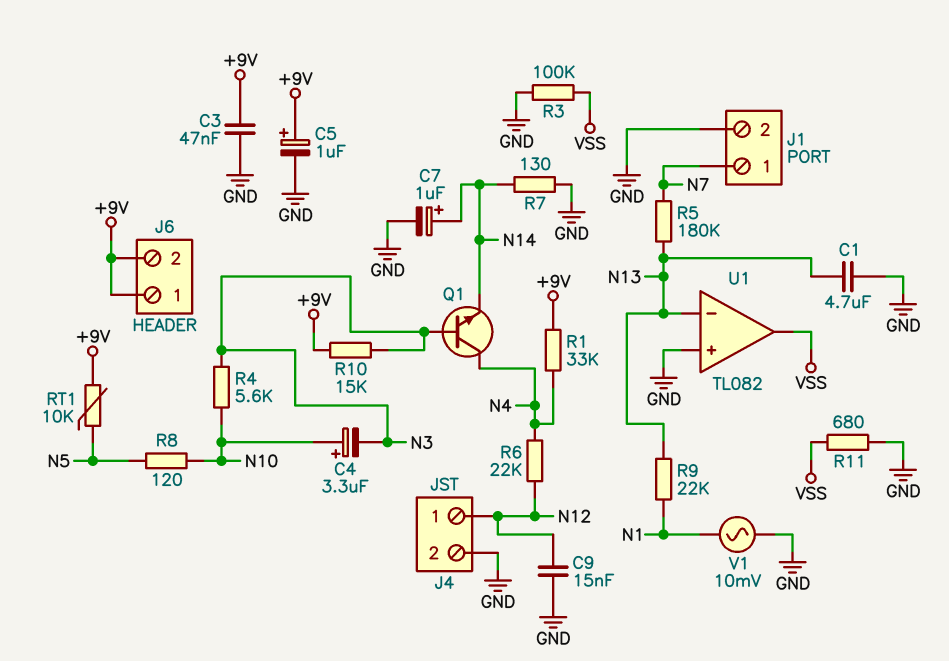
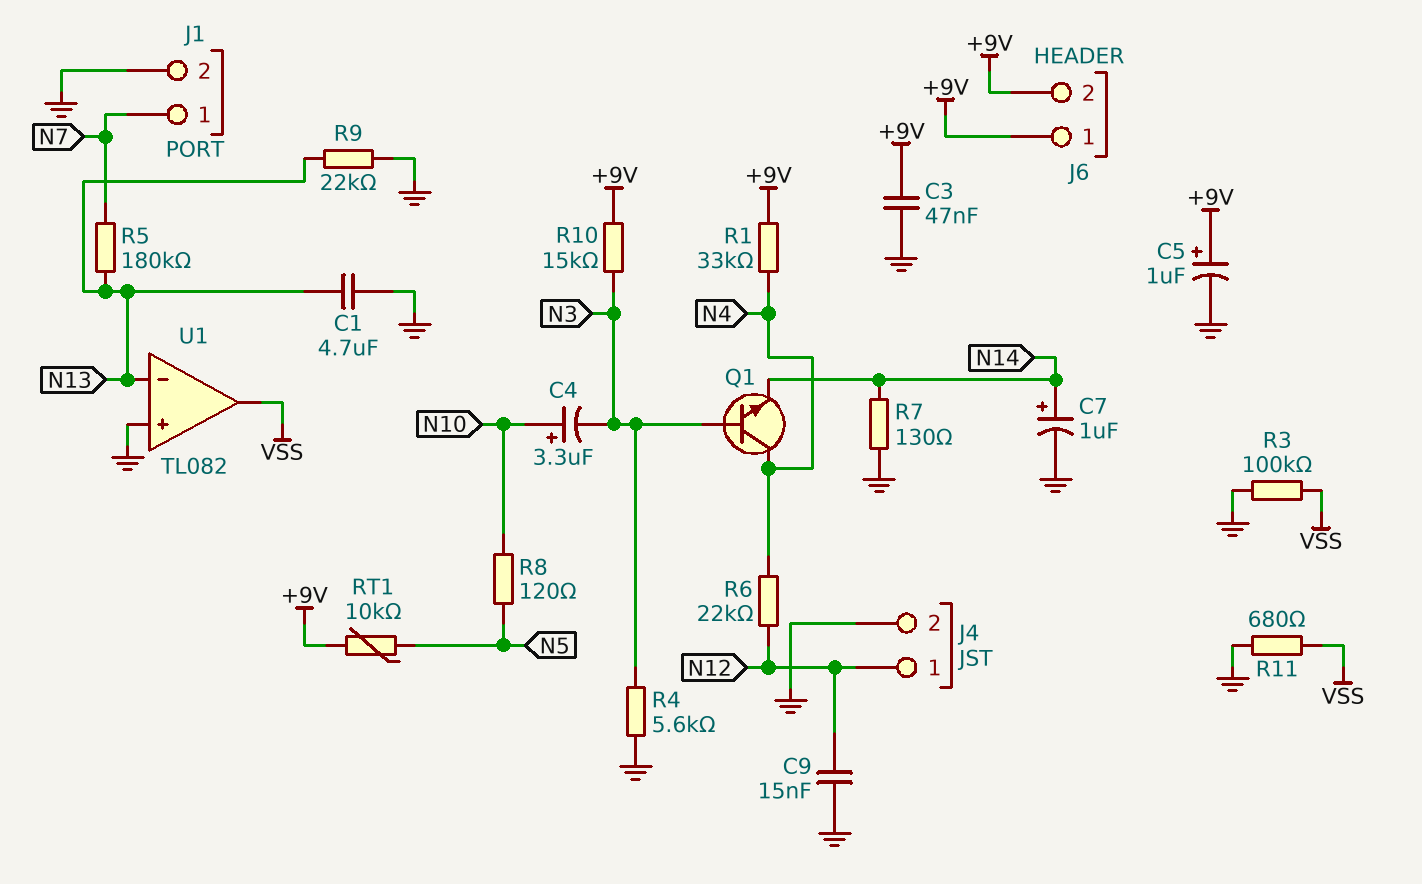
R4: 5.6k (N3, N10) -> 5.6k (GND, N3)
R9: 22k (N1, N13) -> 22k (GND, N13)
V1: AC 10mV (GND, N1) -> none

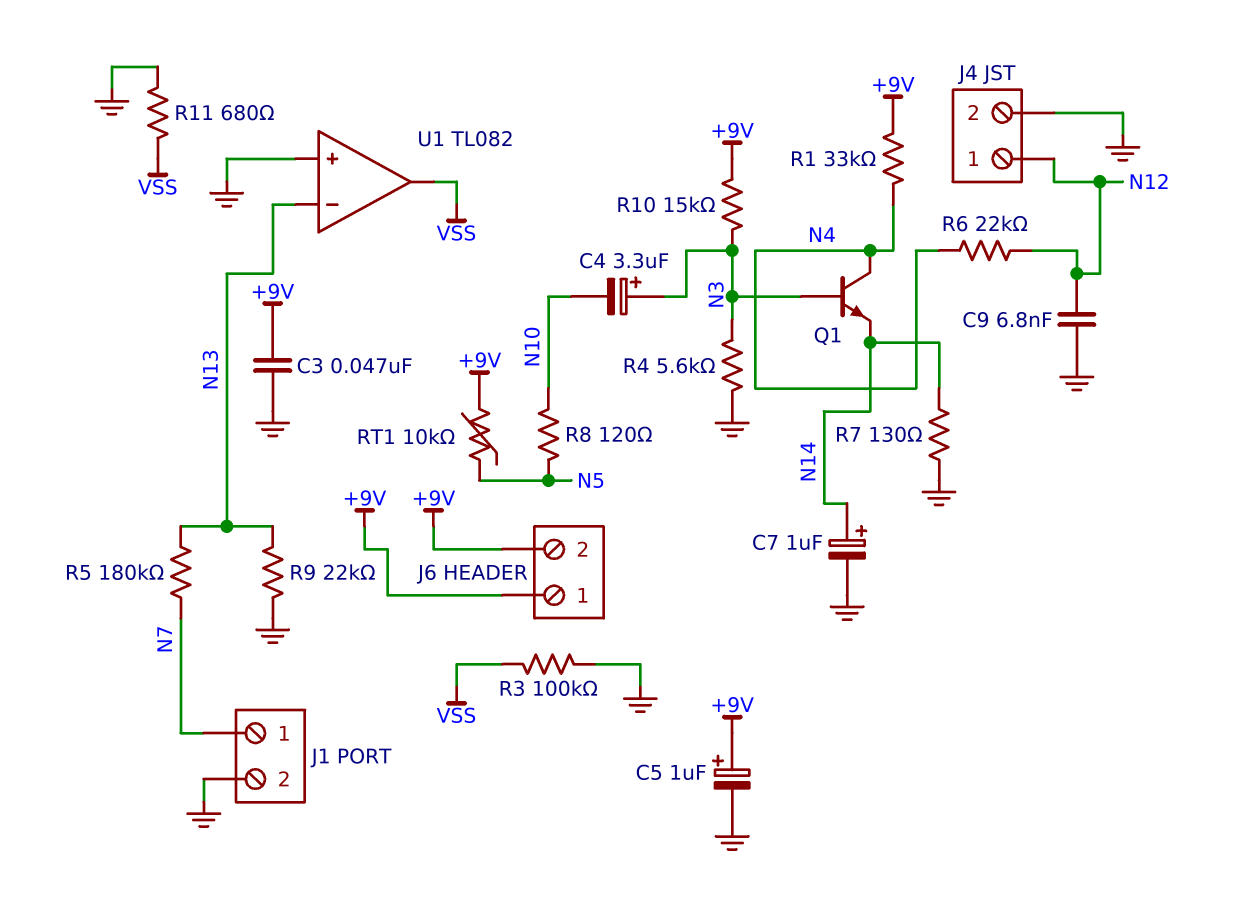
C1: 4.7uF (GND, N13) -> none
C4: 3.3uF (plus N10, minus N3) -> 3.3uF (plus N3, minus N10)
C9: 15nF (GND, N12) -> 6.8nF (GND, N12)

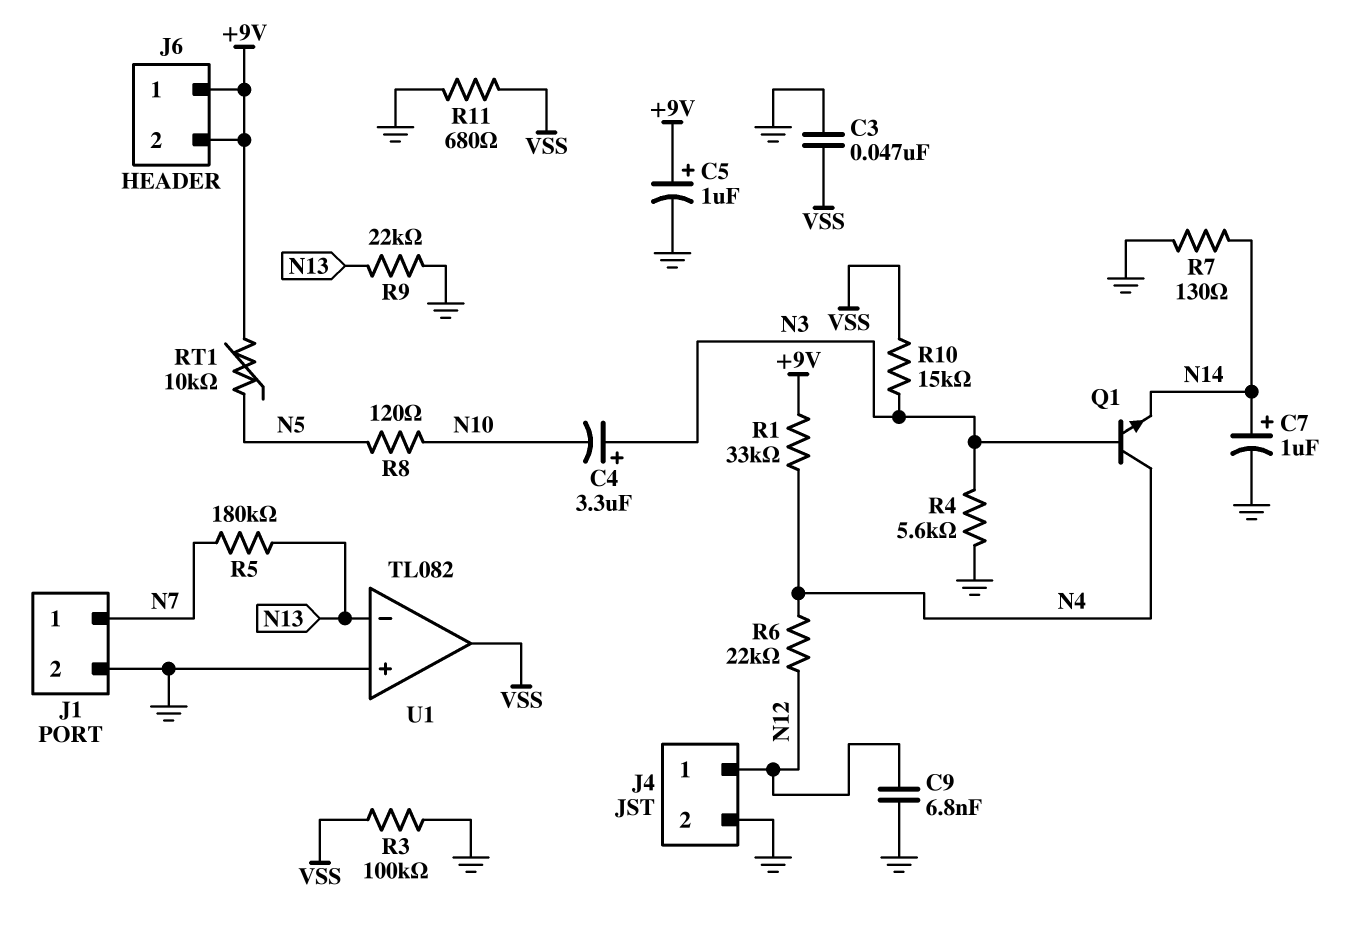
C3: 47nF (+9V, GND) -> 47nF (GND, VSS)
R10: 15k (+9V, N3) -> 15k (N3, VSS)

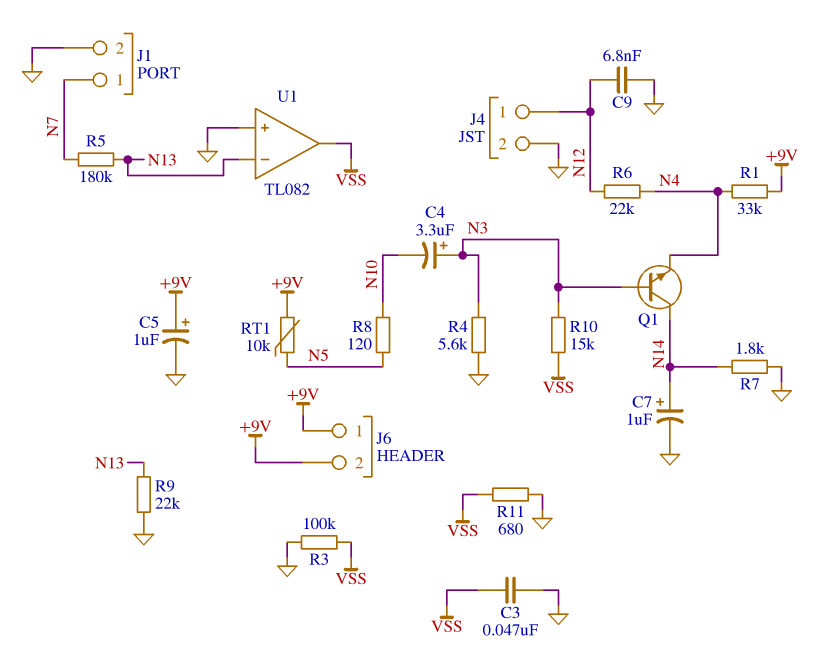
Q1: NPN (B N3, C N4, E N14) -> NPN (B N3, C N14, E N4)
R7: 130 (GND, N14) -> 1.8k (GND, N14)

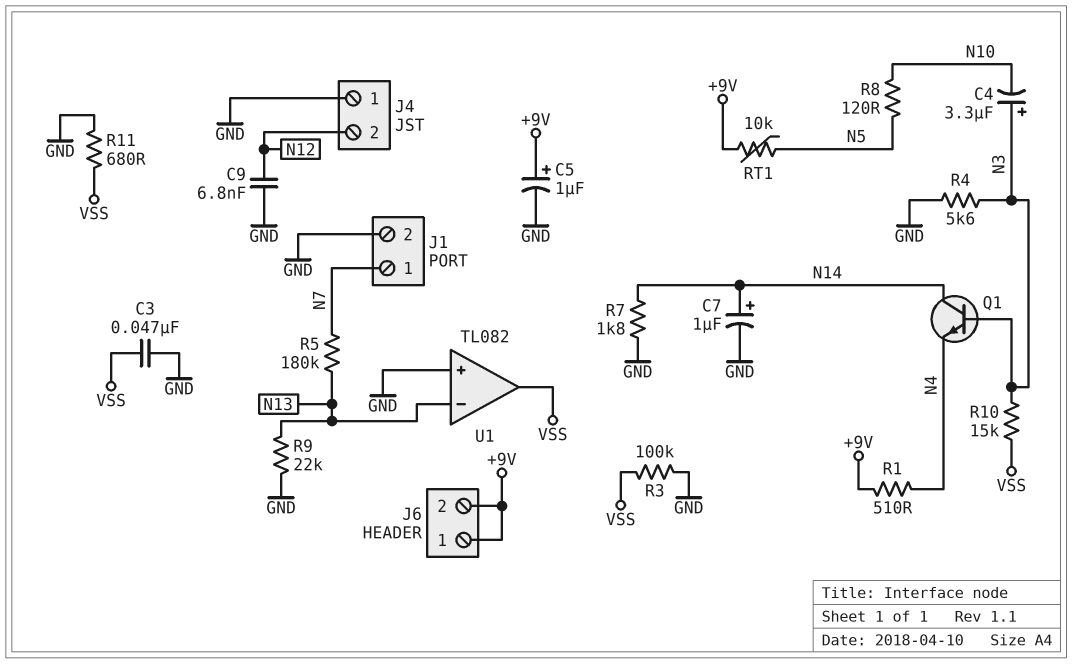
J4 pin 1: N12 -> GND
J4 pin 2: GND -> N12
R1: 33k (+9V, N4) -> 510 (+9V, N4)
R6: 22k (N4, N12) -> none

